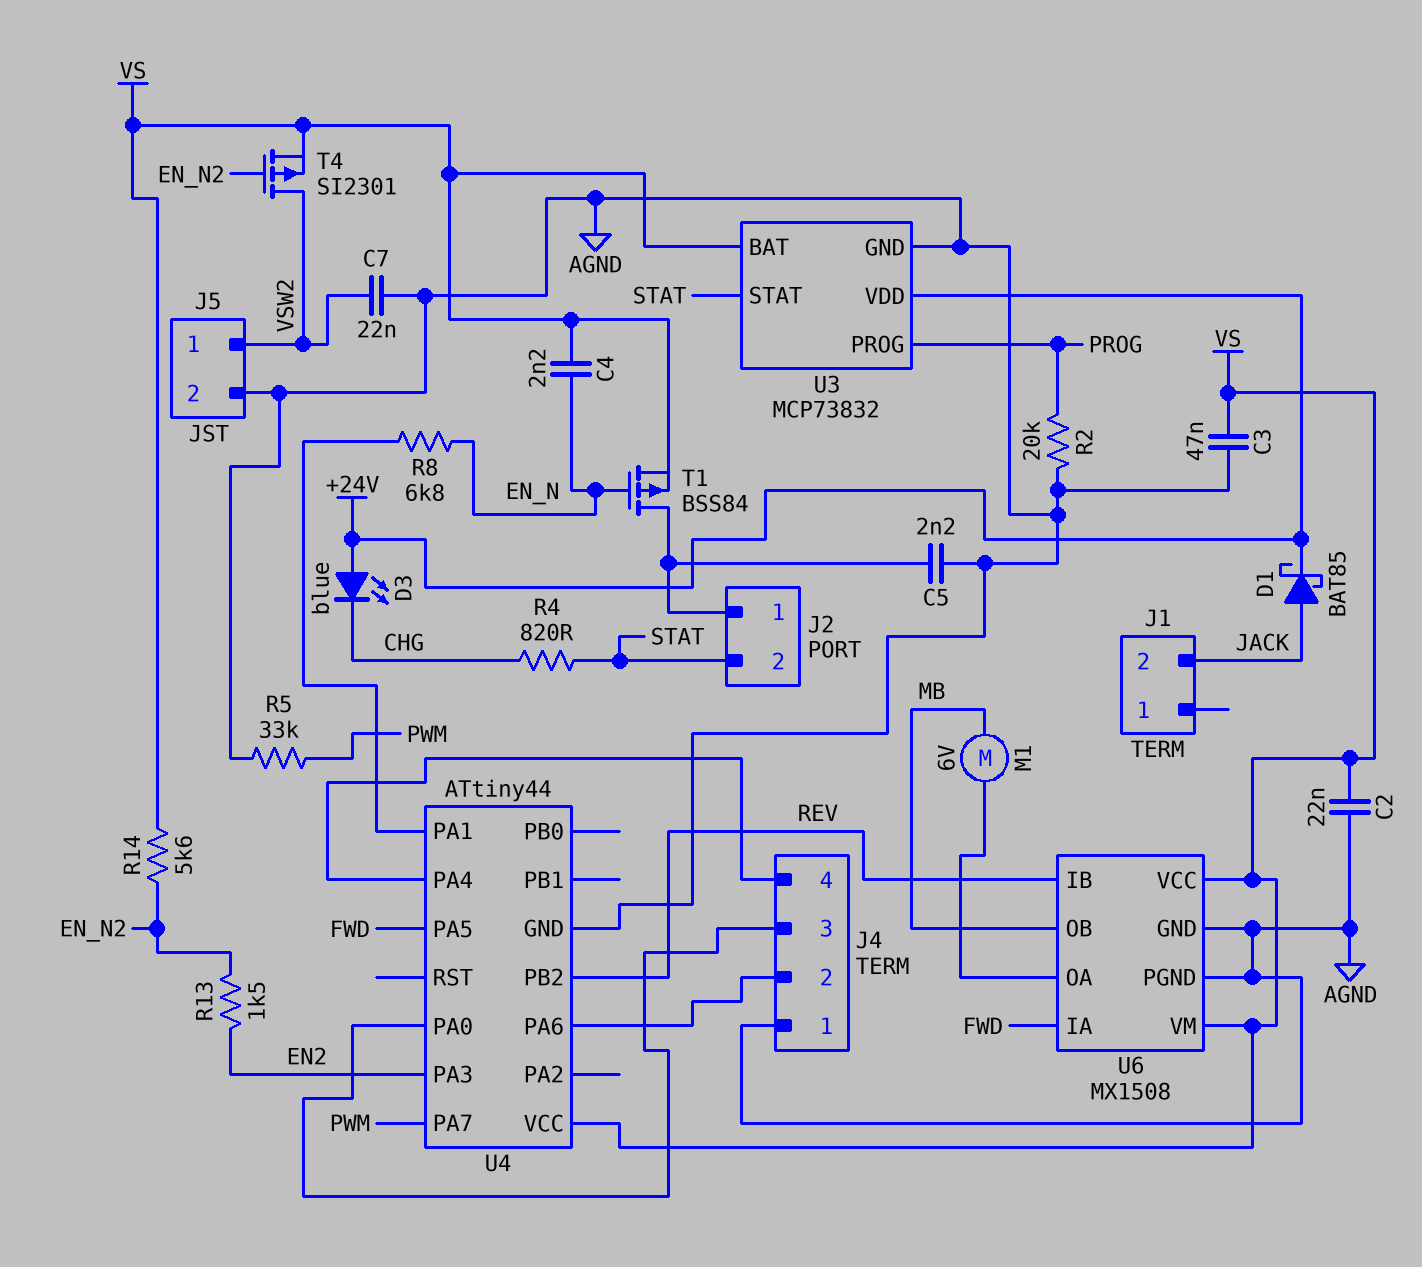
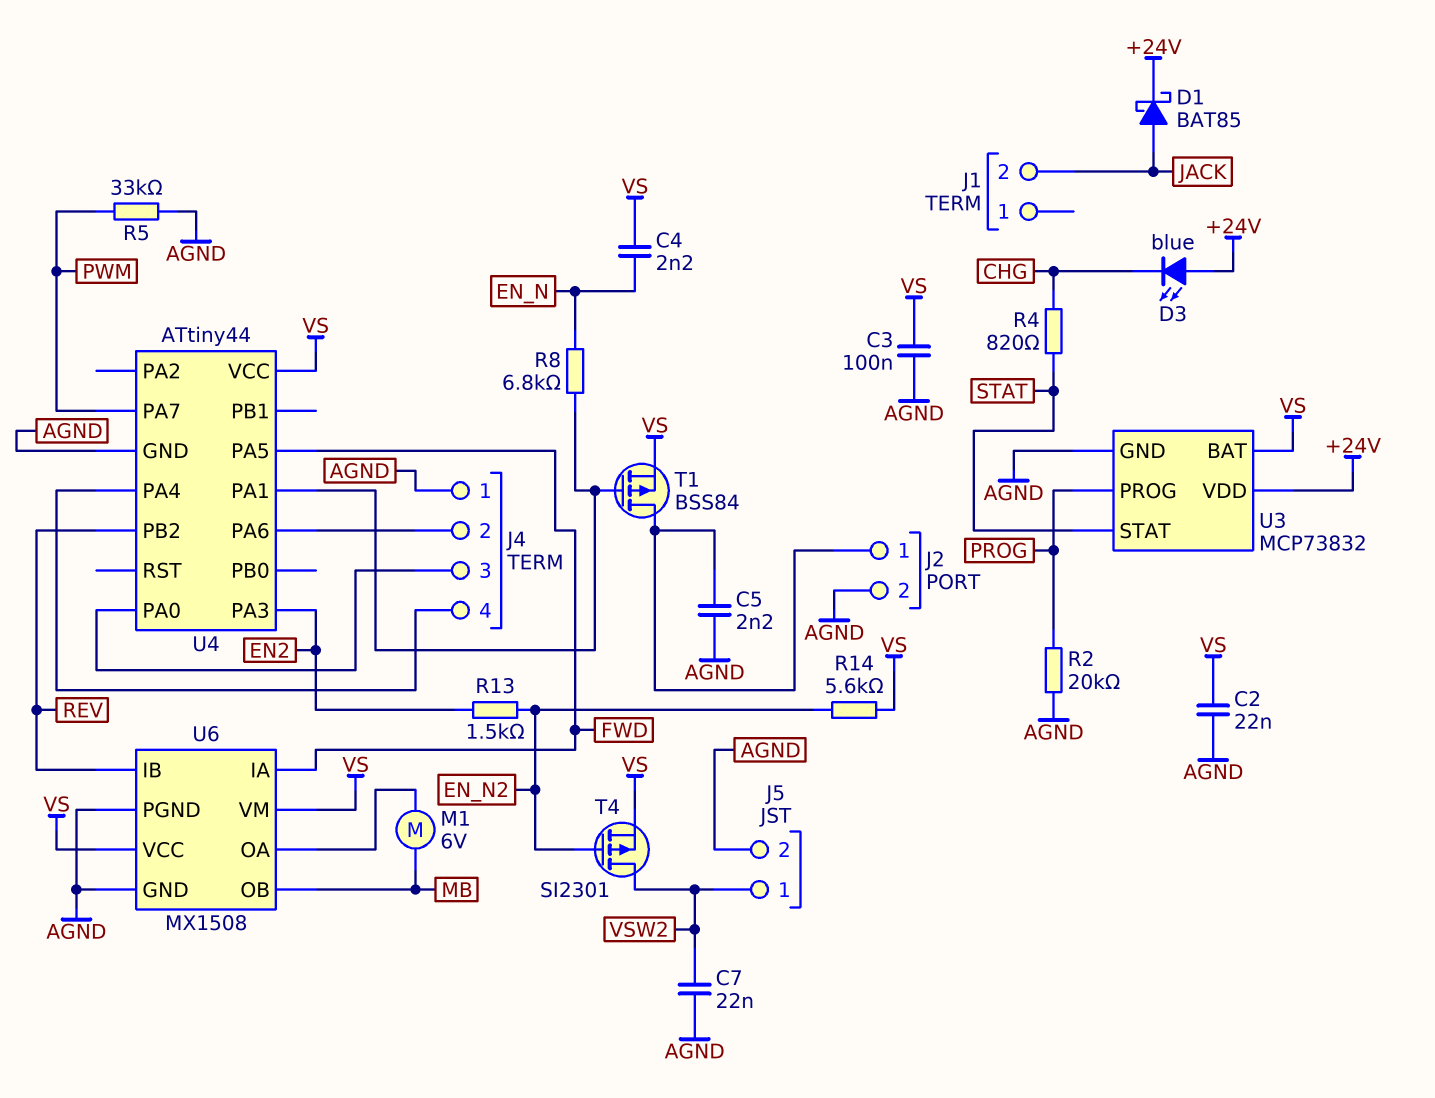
C3: 47nF (AGND, VS) -> 100nF (AGND, VS)
J2 pin 2: STAT -> AGND
T1: PMOS BSS84 (G EN_N, D J2/1, S VS) -> PMOS BSS84 (G U4/PA1, D J2/1, S VS)

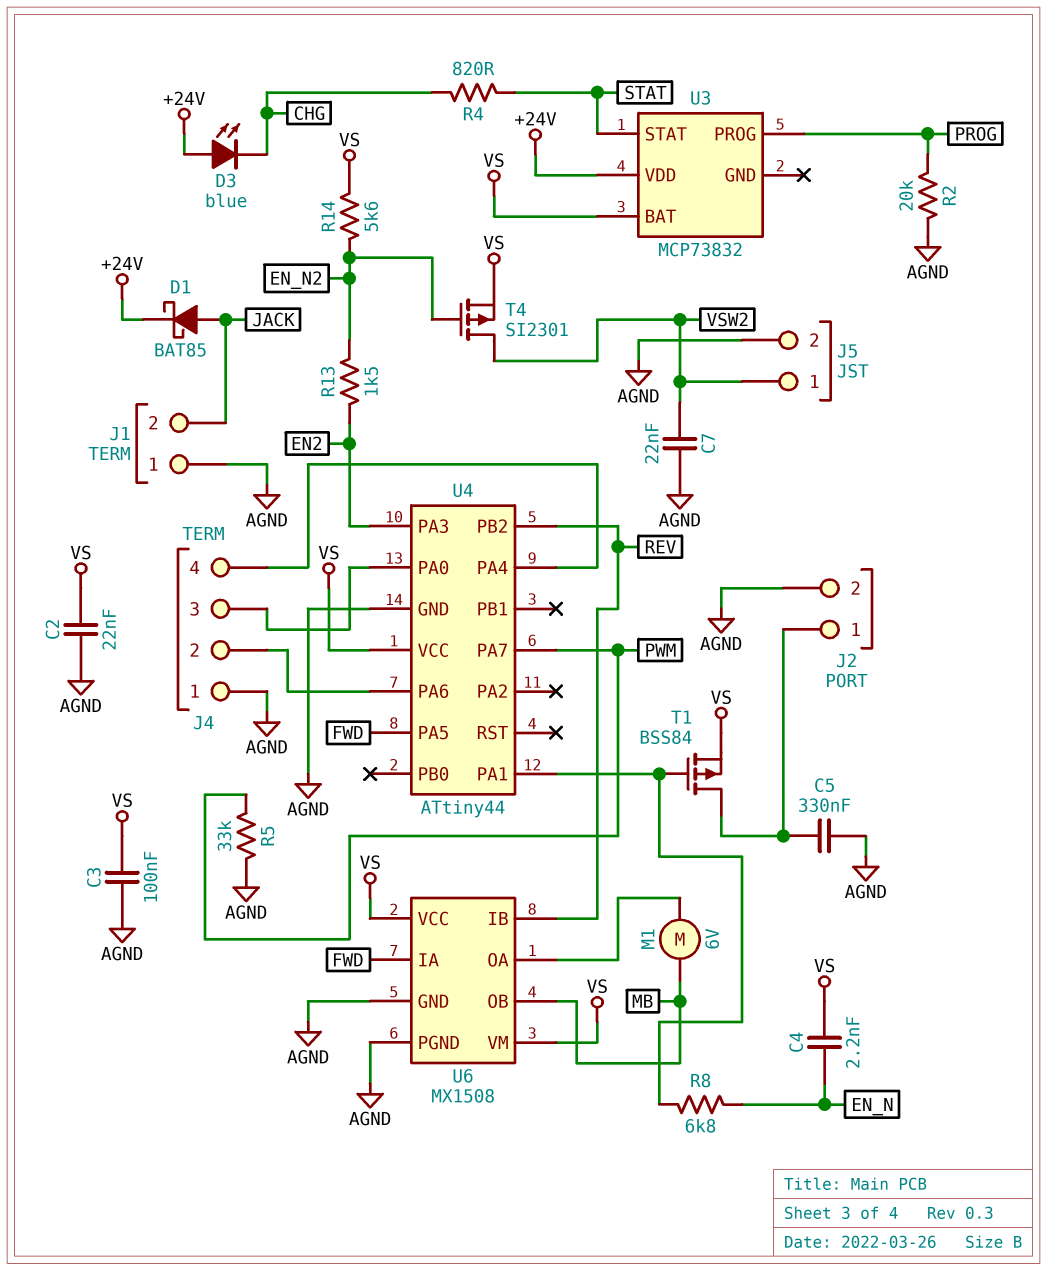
C5: 2.2nF (AGND, J2/1) -> 330nF (AGND, J2/1)
J1 pin 1: none -> AGND
U3 pin GND: AGND -> none

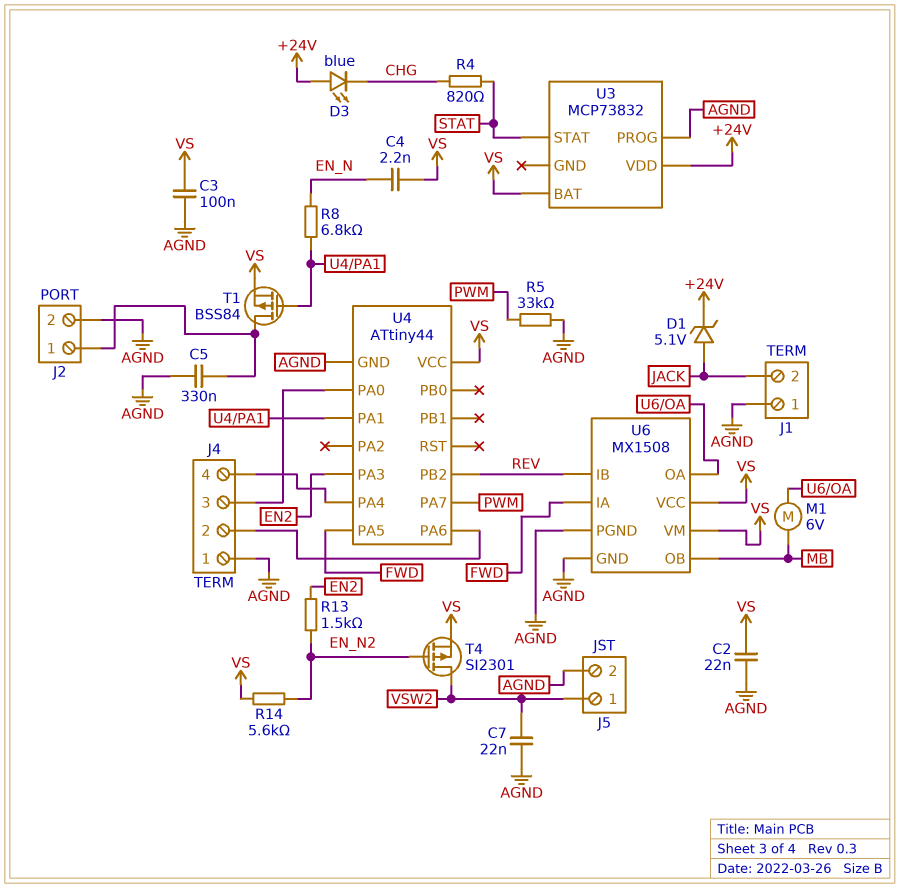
D1: schottky BAT85 (A JACK, K +24V) -> zener 5.1V (A JACK, K +24V)
R2: 20k (AGND, PROG) -> none
U3 pin PROG: PROG -> AGND

